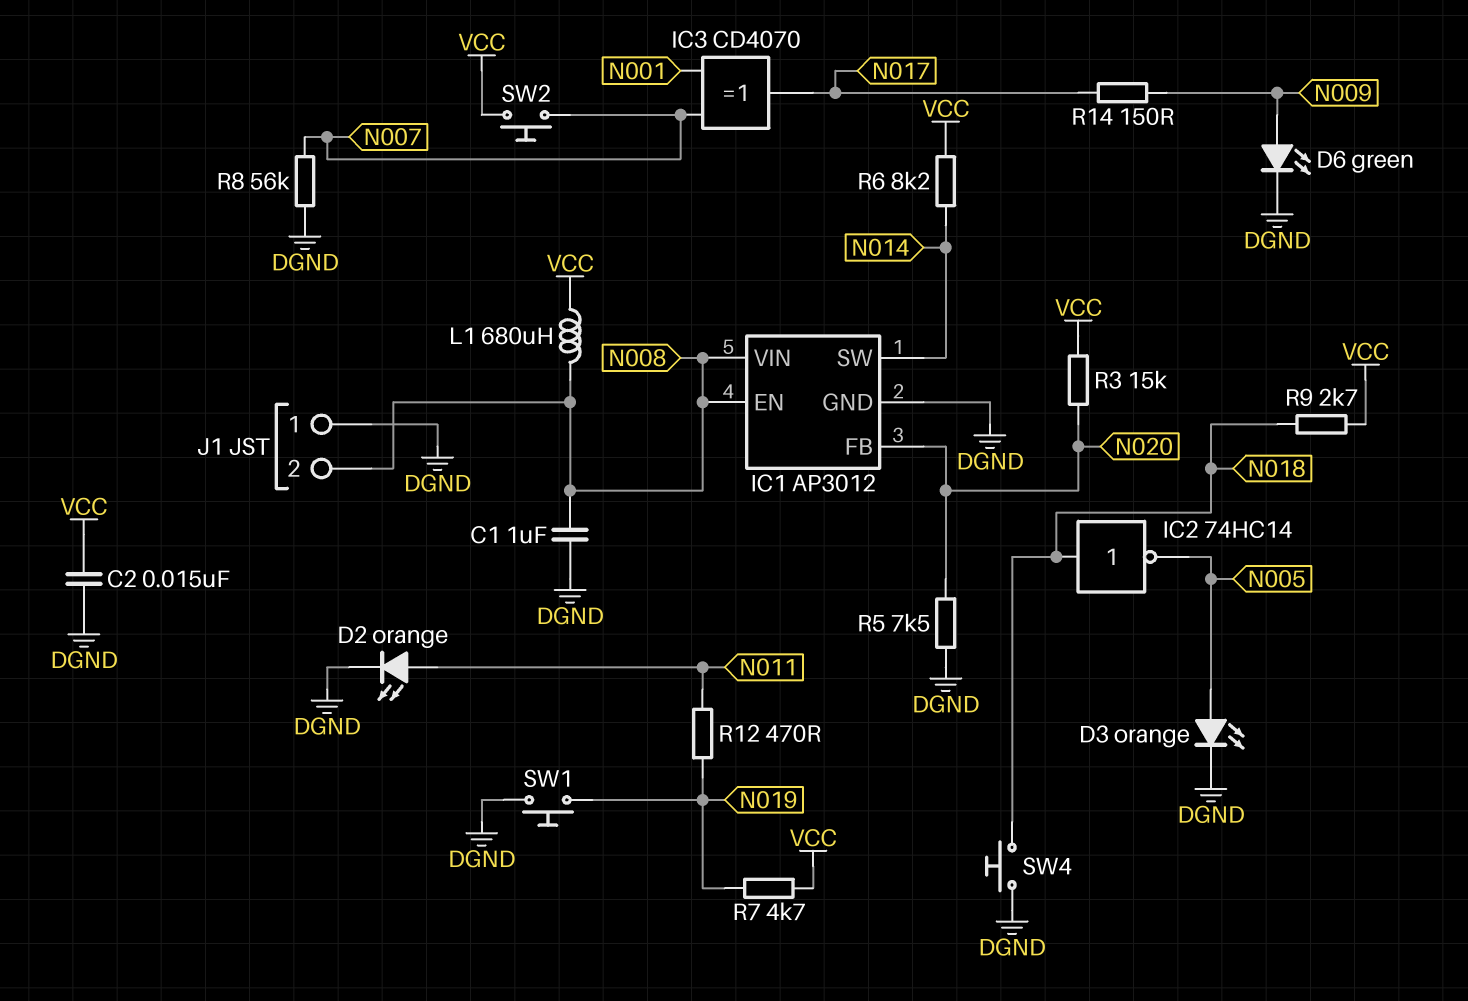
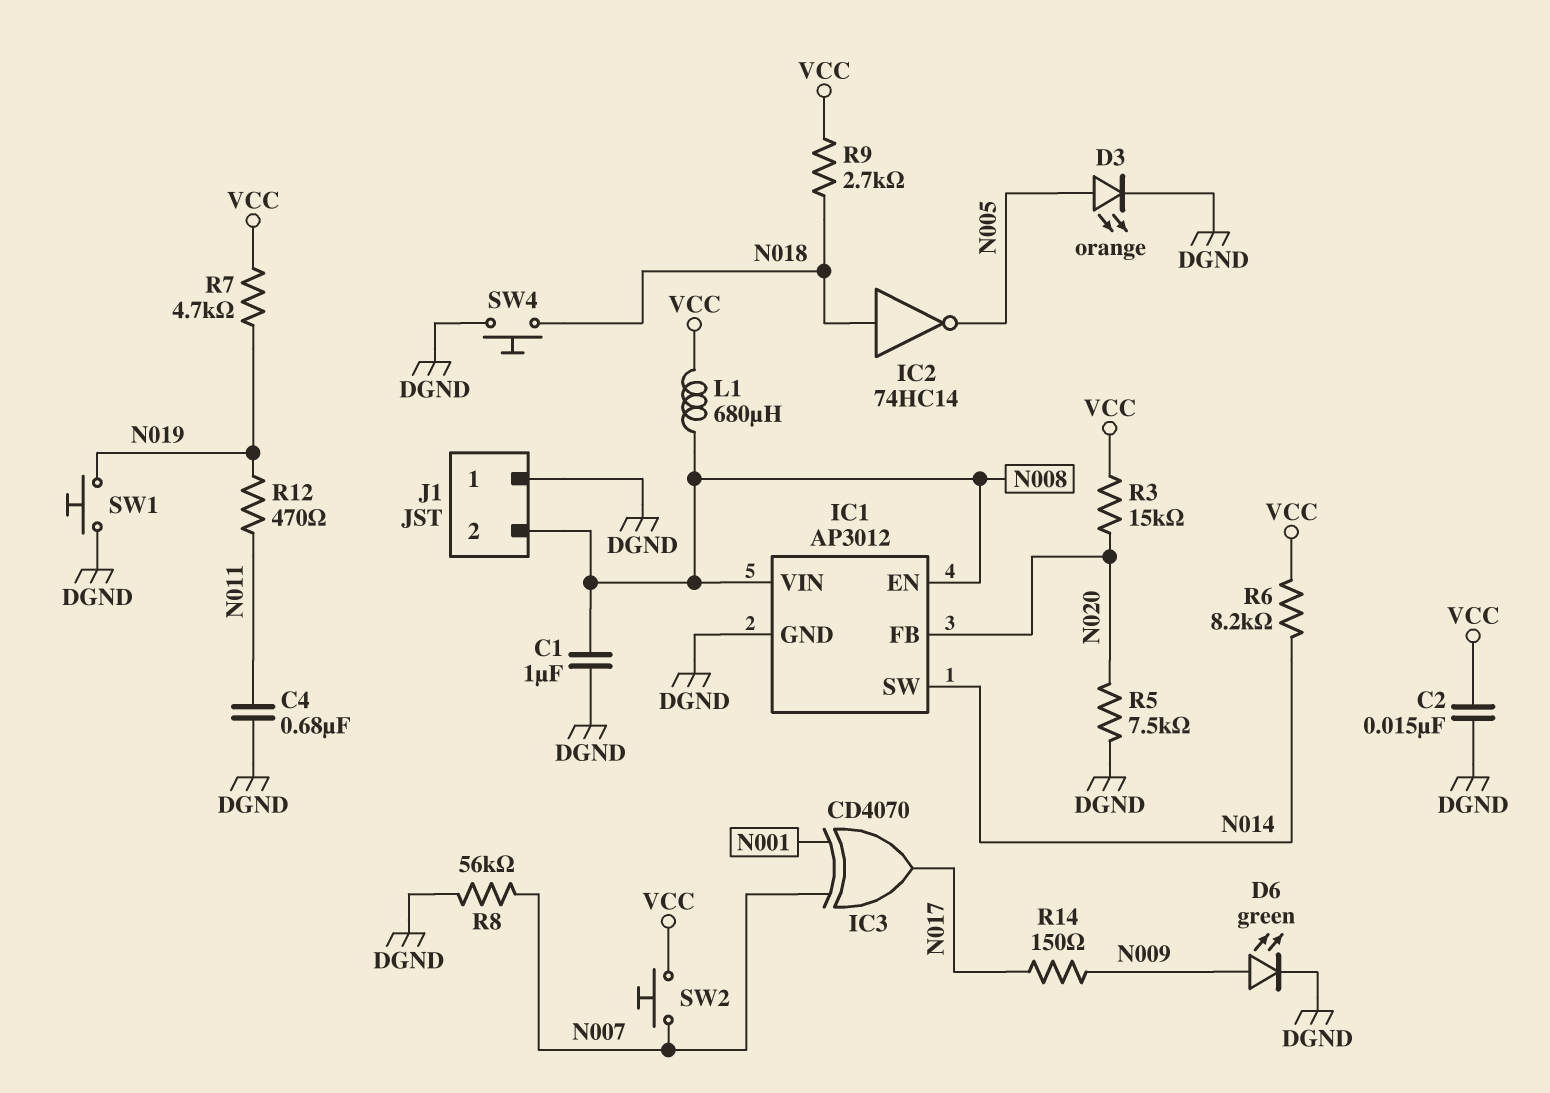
C4: none -> 680nF (DGND, N011)
D2: LED orange (A N011, K DGND) -> none

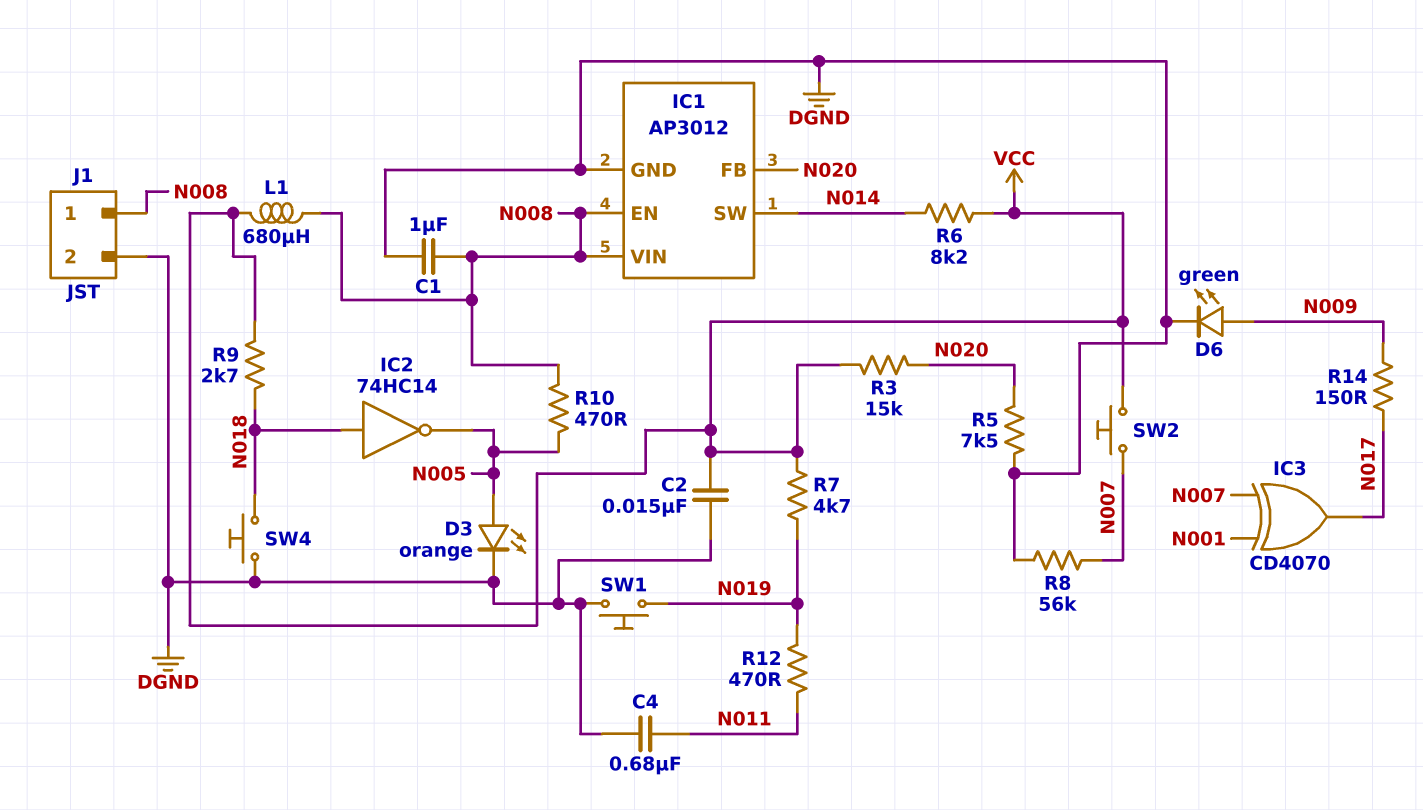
J1 pin 1: DGND -> N008
J1 pin 2: N008 -> DGND
R10: none -> 470 (N005, N008)

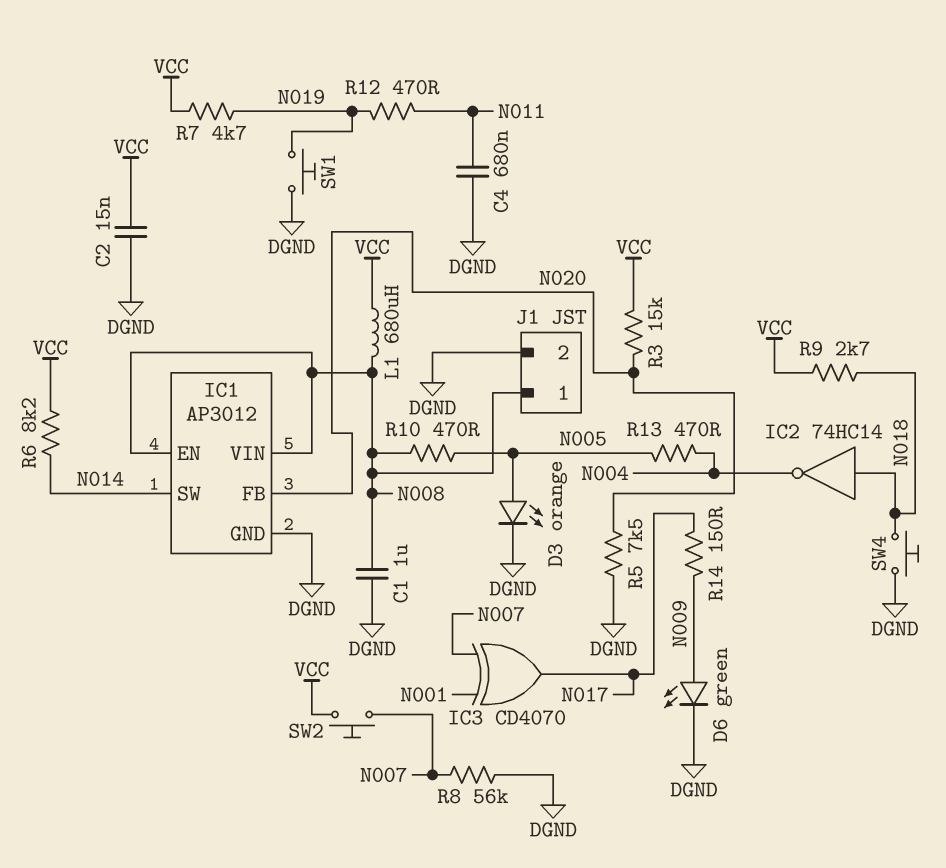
IC2: NOT 74HC14 (in N018, out N005) -> NOT 74HC14 (in N018, out N004)
R13: none -> 470 (N004, N005)

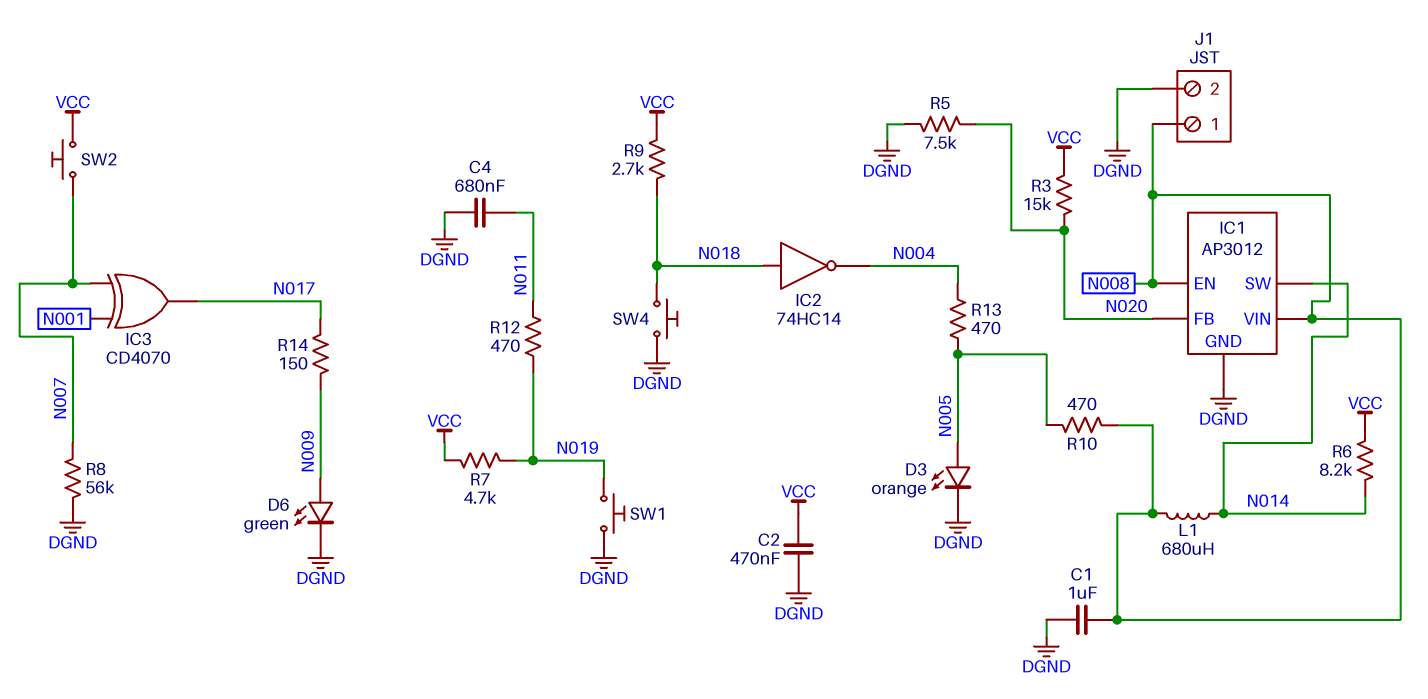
C2: 15nF (DGND, VCC) -> 470nF (DGND, VCC)
L1: 680uH (N008, VCC) -> 680uH (N008, N014)

